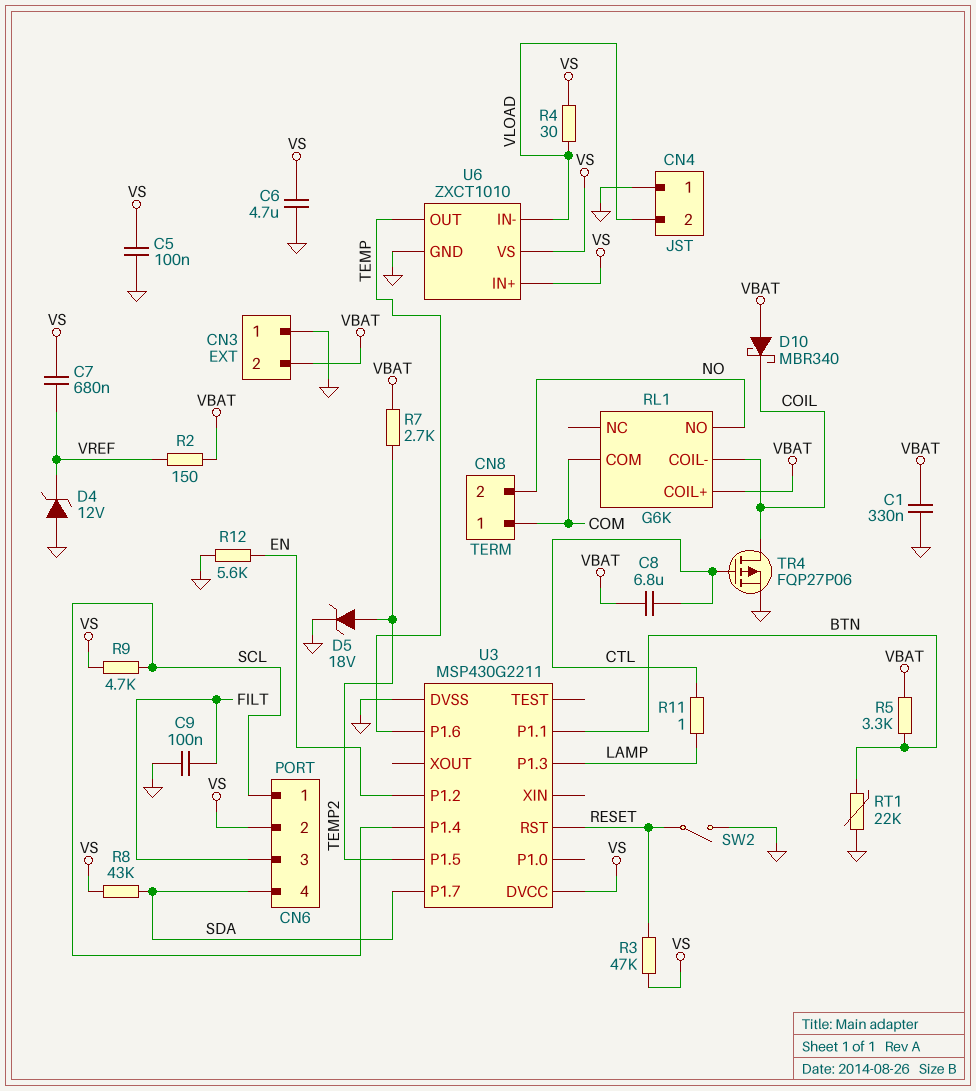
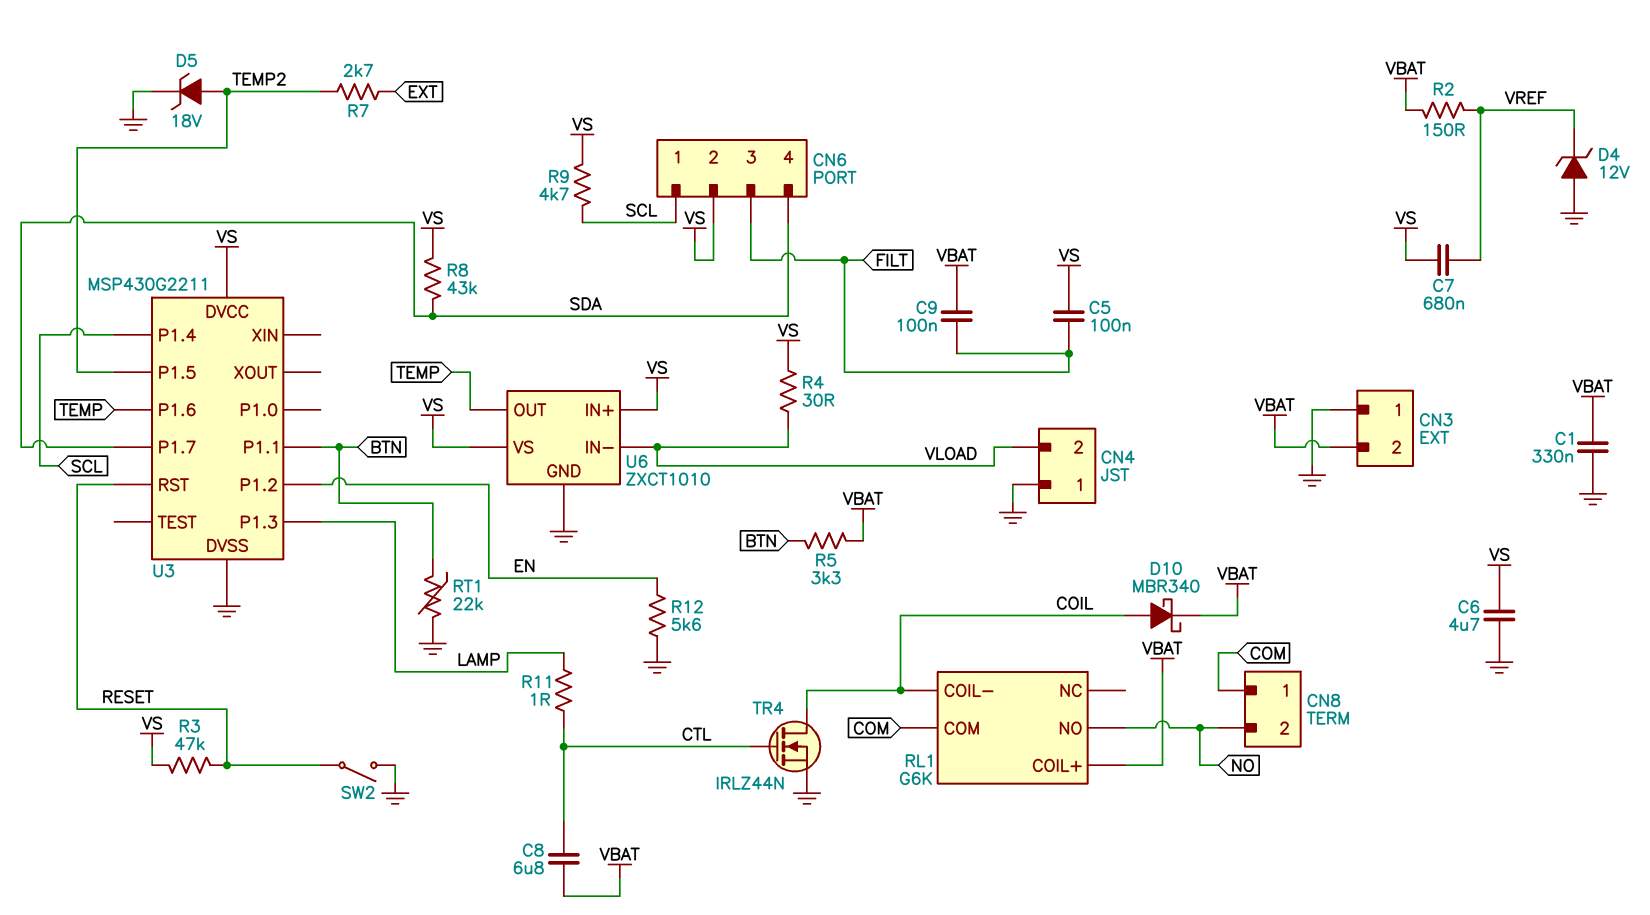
C5: 100nF (GND, VS) -> 100nF (FILT, VS)
C9: 100nF (FILT, GND) -> 100nF (FILT, VBAT)
D10: schottky MBR340 (A VBAT, K COIL) -> schottky MBR340 (A COIL, K VBAT)
R7: 2.7k (TEMP2, VBAT) -> 2.7k (EXT, TEMP2)
TR4: PMOS FQP27P06 (G CTL, D COIL, S GND) -> NMOS IRLZ44N (G CTL, D COIL, S GND)

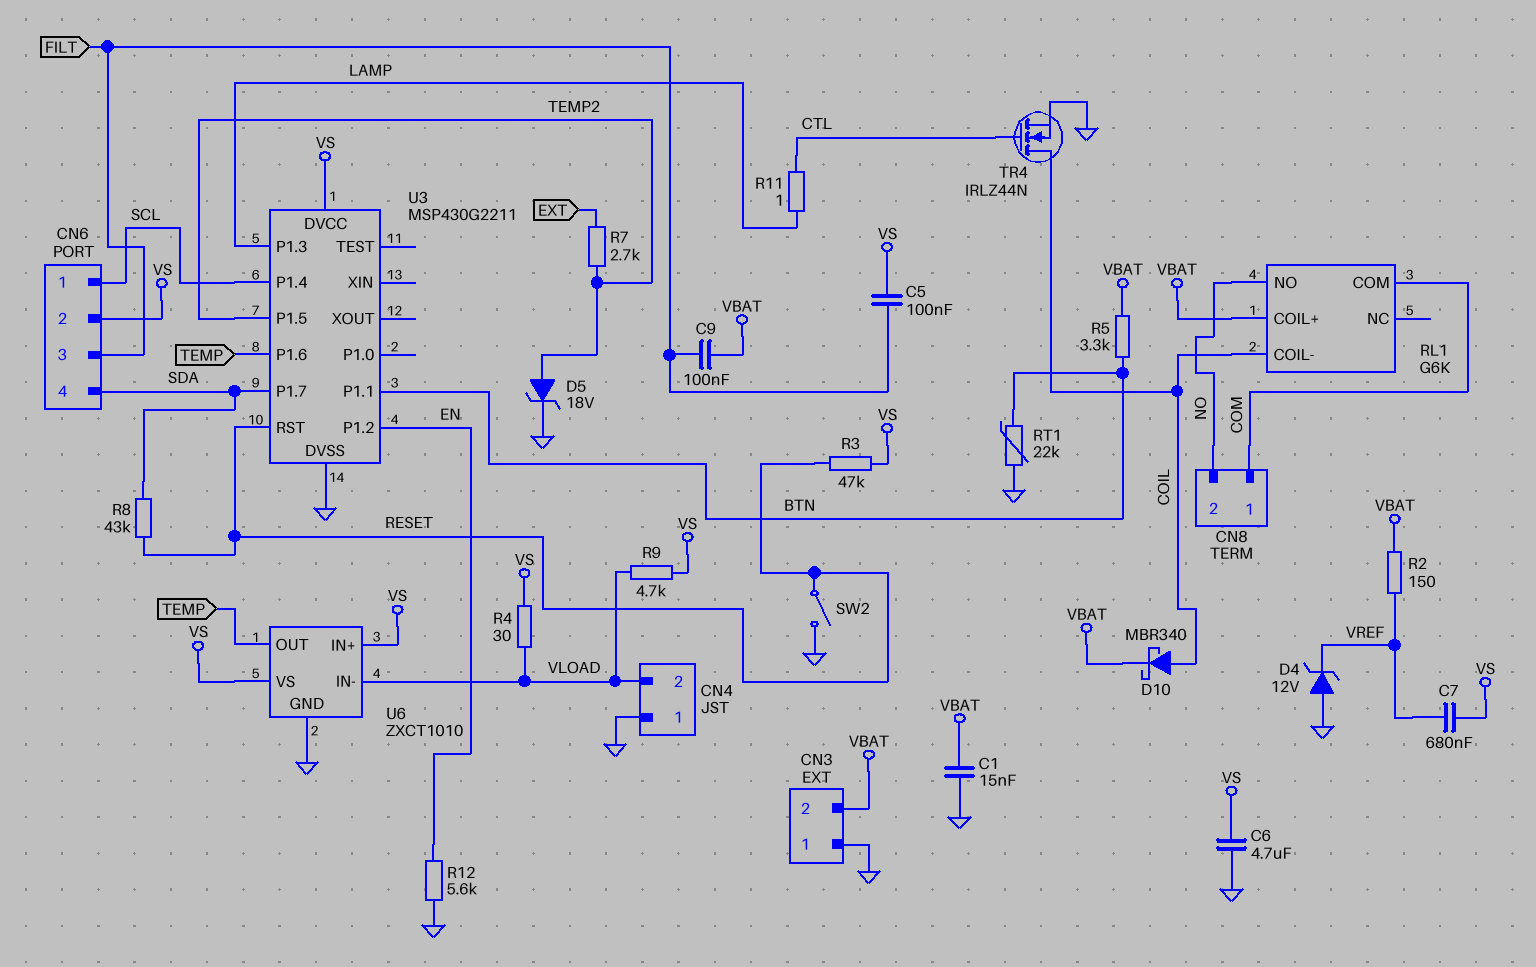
C1: 330nF (GND, VBAT) -> 15nF (GND, VBAT)
C8: 6.8uF (CTL, VBAT) -> none
R8: 43k (SDA, VS) -> 43k (RESET, SDA)
R9: 4.7k (SCL, VS) -> 4.7k (VLOAD, VS)

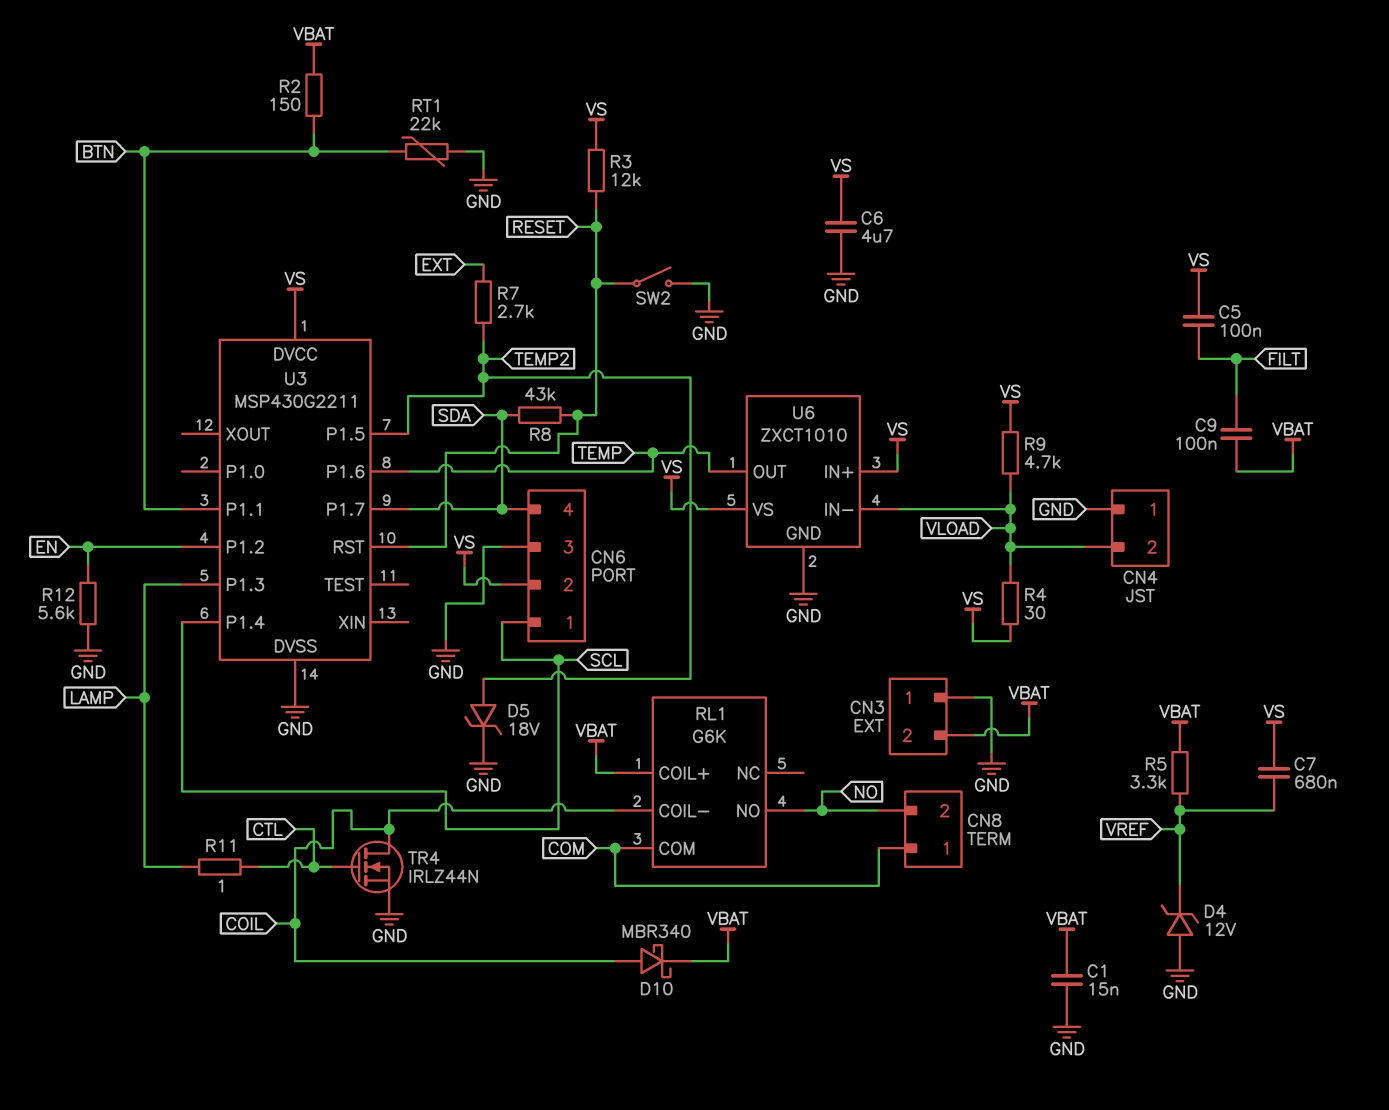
CN6 pin 3: FILT -> GND
R2: 150 (VBAT, VREF) -> 150 (BTN, VBAT)
R3: 47k (RESET, VS) -> 12k (RESET, VS)
R5: 3.3k (BTN, VBAT) -> 3.3k (VBAT, VREF)

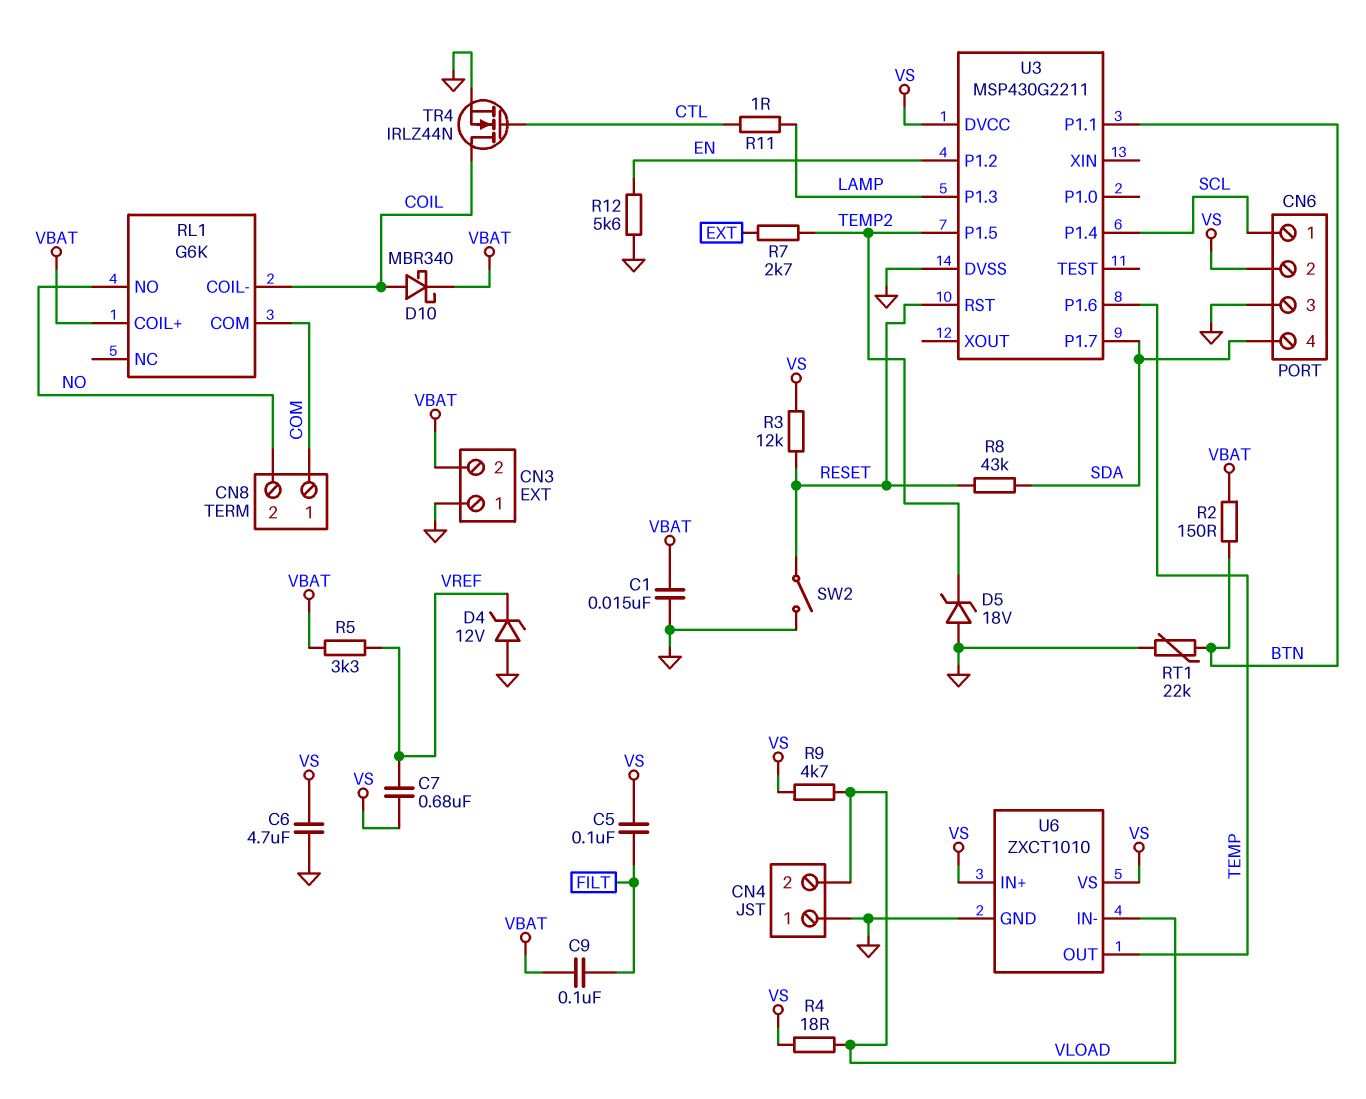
D5: zener 18V (A TEMP2, K GND) -> zener 18V (A GND, K TEMP2)
R4: 30 (VLOAD, VS) -> 18 (VLOAD, VS)

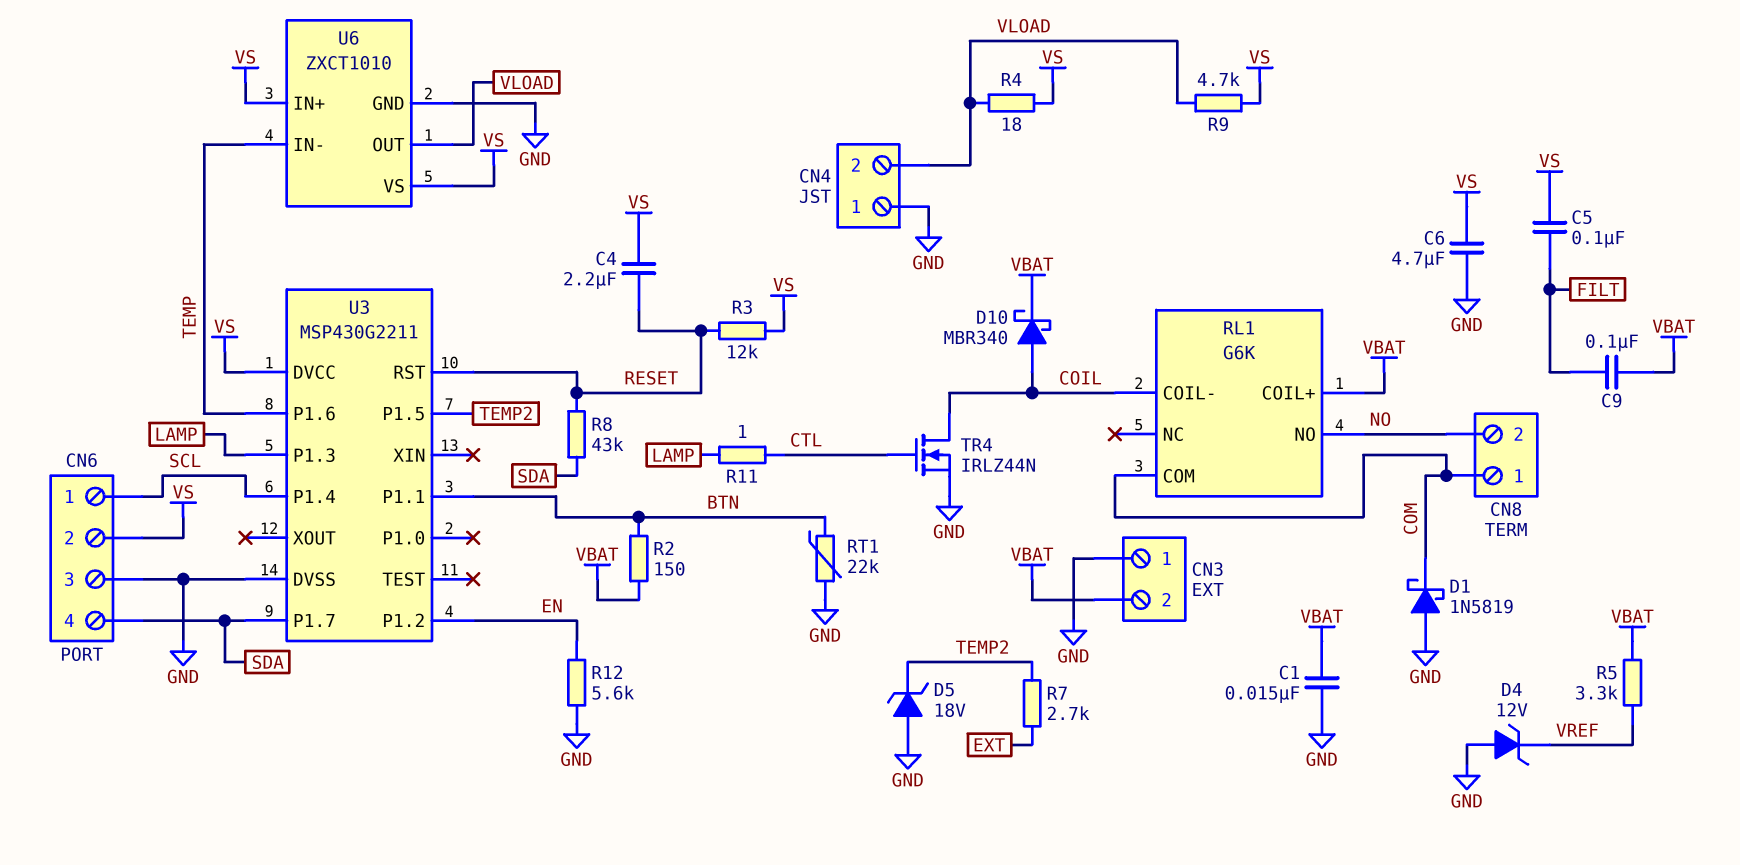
C4: none -> 2.2uF (RESET, VS)
C7: 680nF (VREF, VS) -> none
D1: none -> schottky 1N5819 (A GND, K COM)
SW2: switch (GND, RESET) -> none
U6 pin IN-: VLOAD -> TEMP
U6 pin OUT: TEMP -> VLOAD

